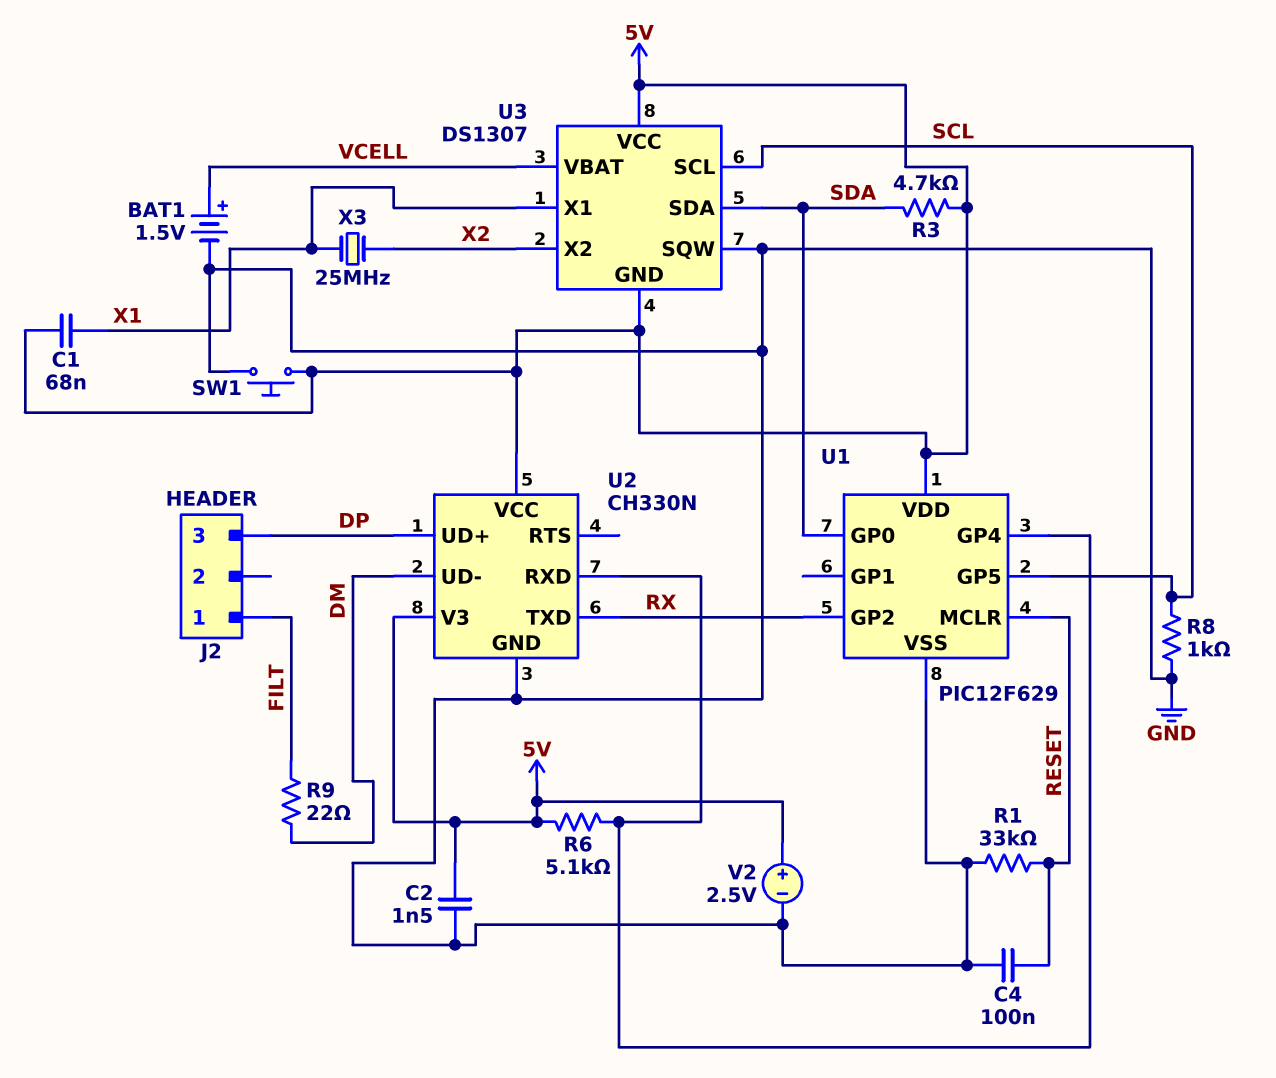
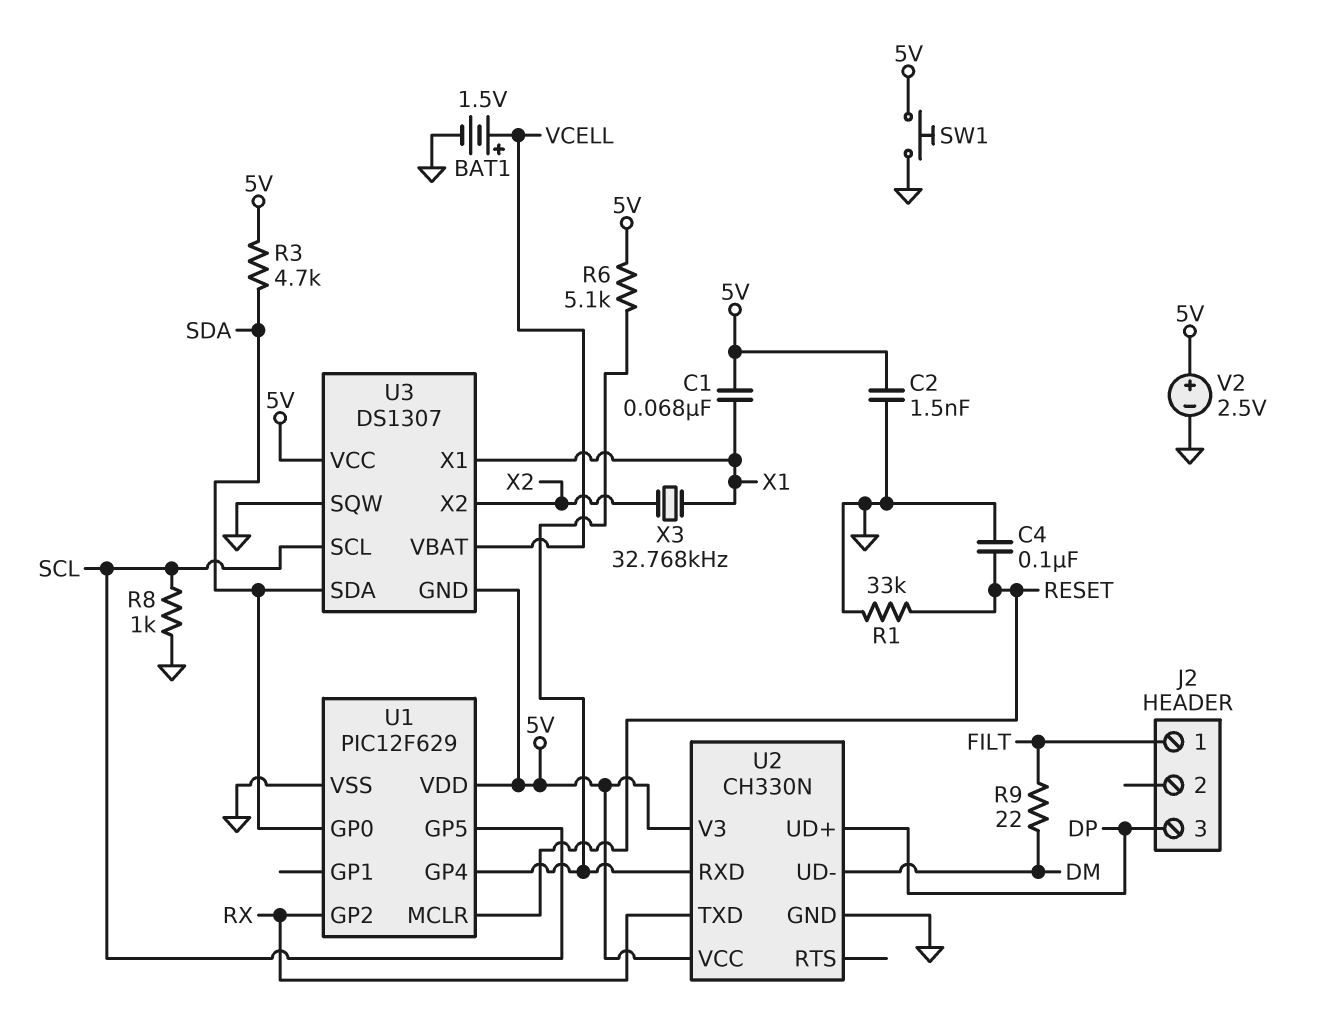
X3: 25MHz (X1, X2) -> 32.768kHz (X1, X2)

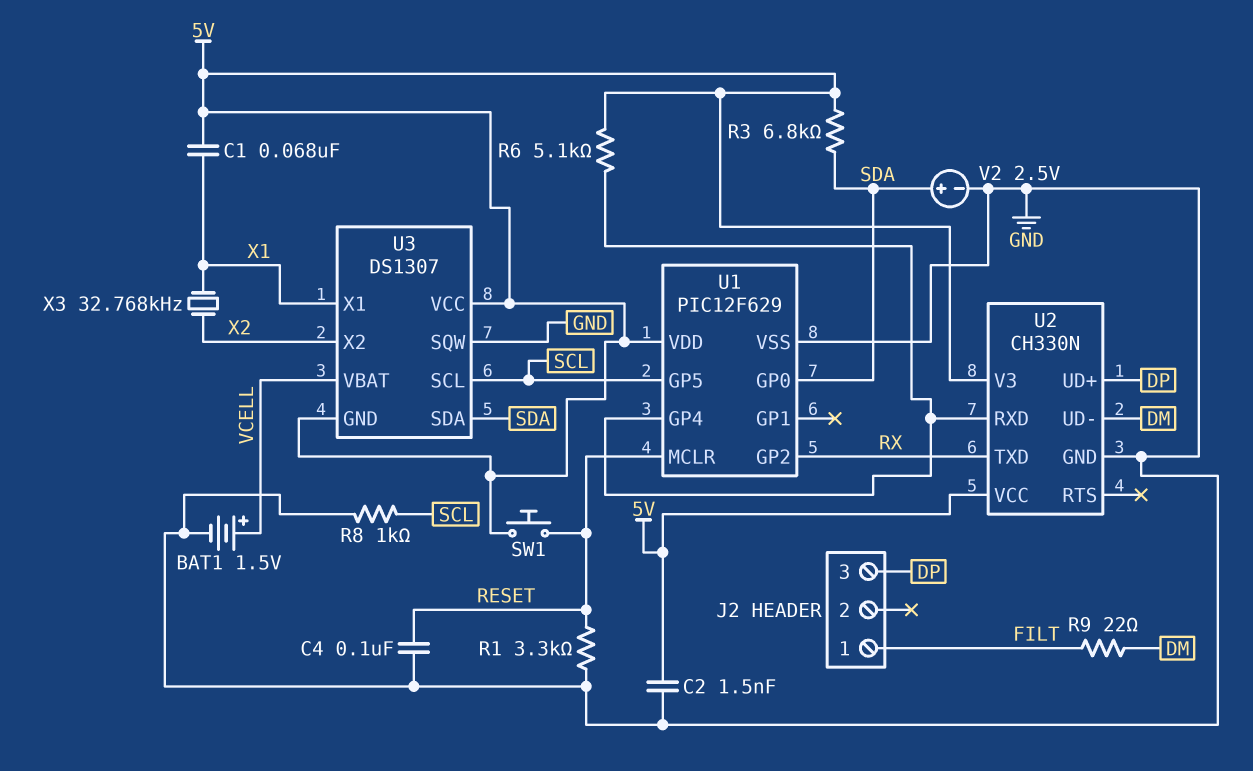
R1: 33k (GND, RESET) -> 3.3k (GND, RESET)
R3: 4.7k (5V, SDA) -> 6.8k (5V, SDA)
SW1: button (5V, GND) -> button (5V, RESET)
V2: 2.5V (plus 5V, minus GND) -> 2.5V (plus SDA, minus GND)

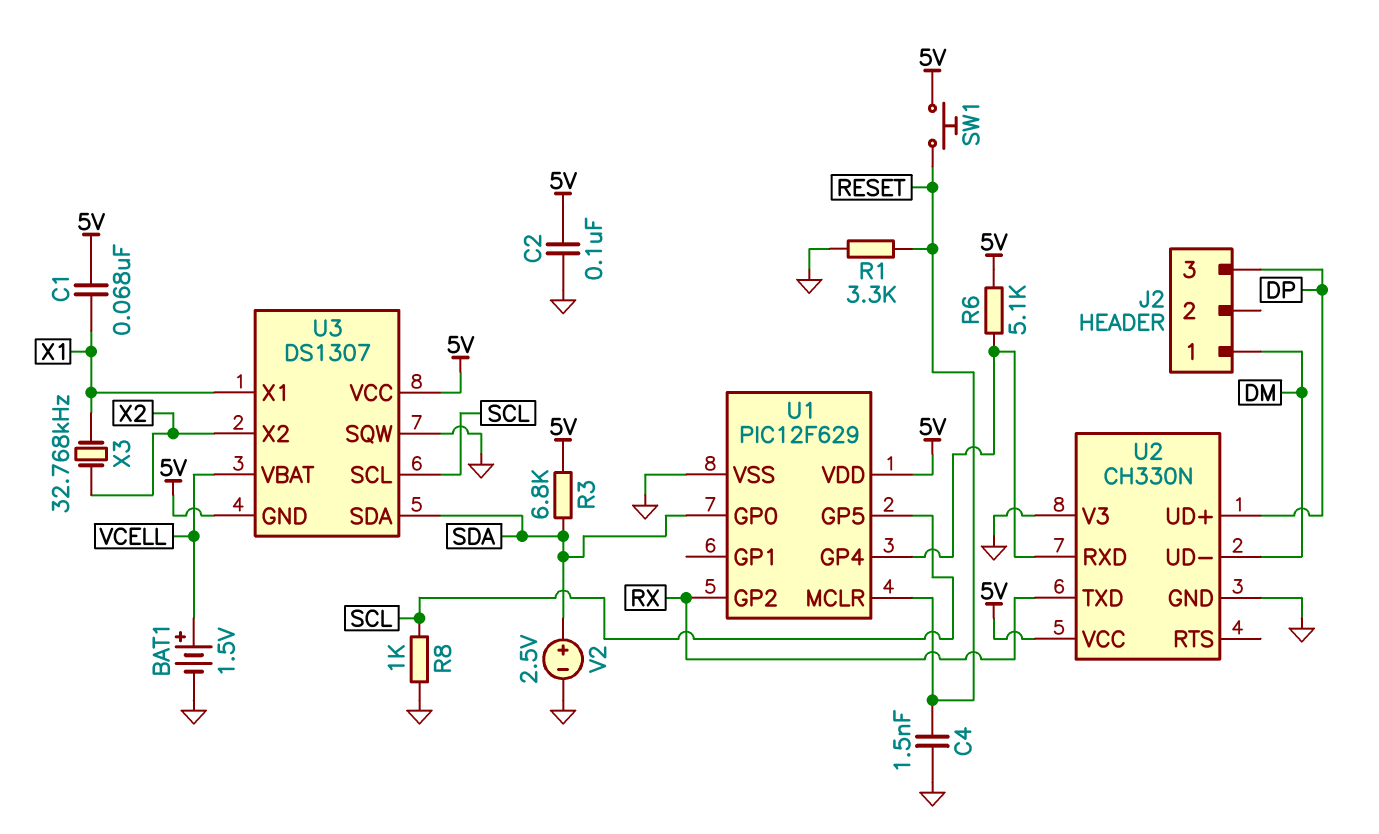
C2: 1.5nF (5V, GND) -> 100nF (5V, GND)
C4: 100nF (GND, RESET) -> 1.5nF (GND, RESET)
J2 pin 1: FILT -> DM
R9: 22 (DM, FILT) -> none
U2 pin V3: 5V -> GND

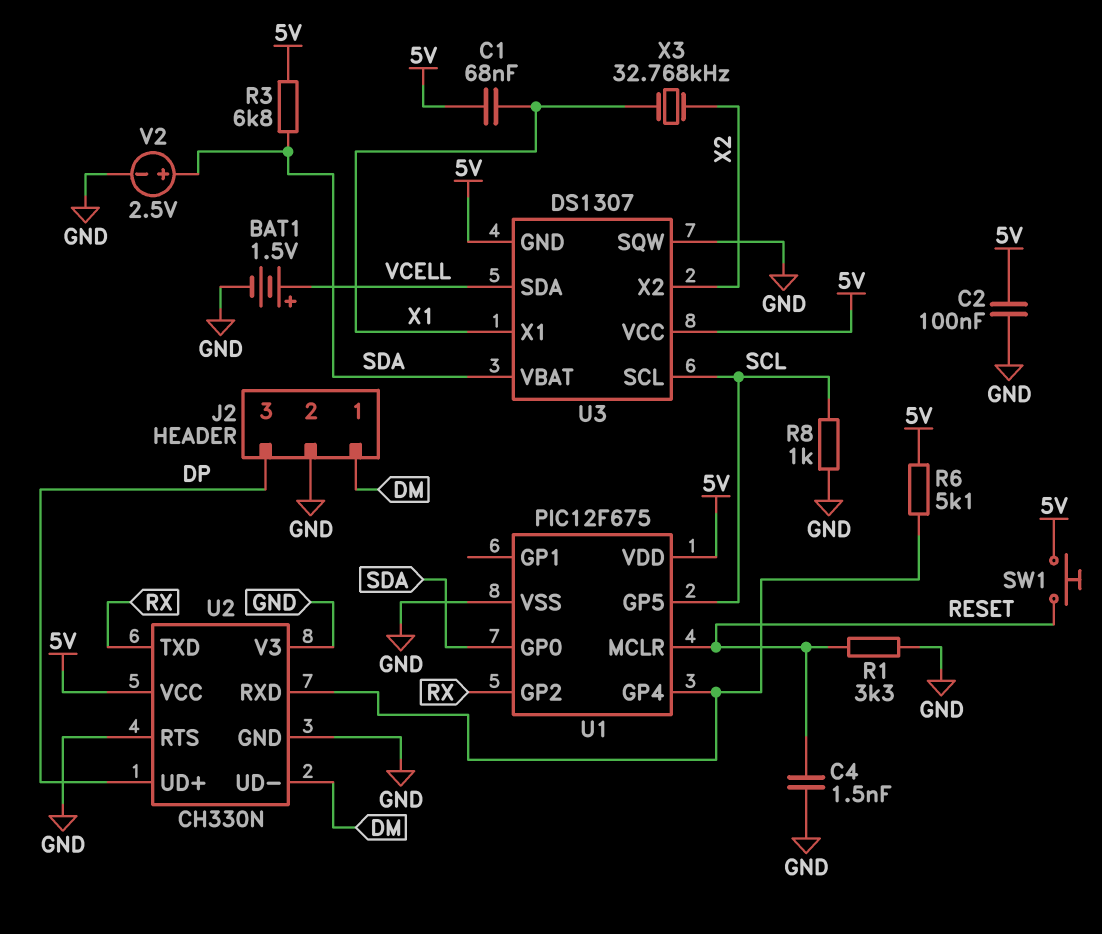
J2 pin 2: none -> GND
U1: PIC12F629 -> PIC12F675
U2 pin RTS: none -> GND
U3 pin SDA: SDA -> VCELL
U3 pin VBAT: VCELL -> SDA

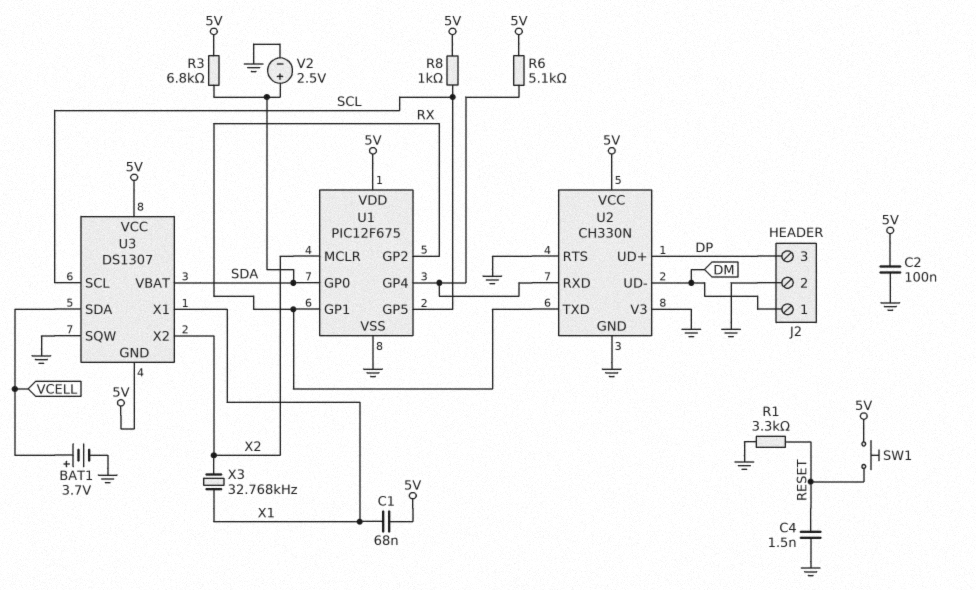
BAT1: 1.5V (plus VCELL, minus GND) -> 3.7V (plus VCELL, minus GND)
R8: 1k (GND, SCL) -> 1k (5V, SCL)
U1 pin GP1: none -> RX
U1 pin MCLR: RESET -> X2

